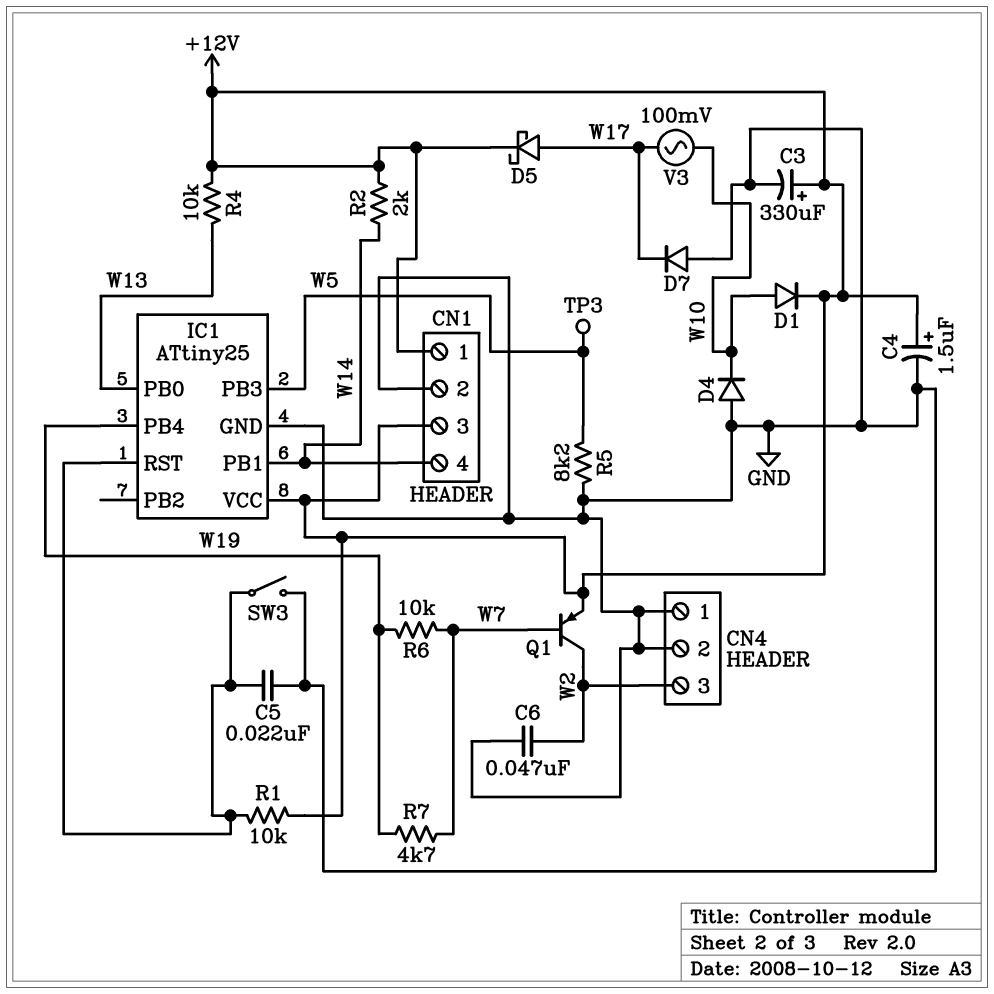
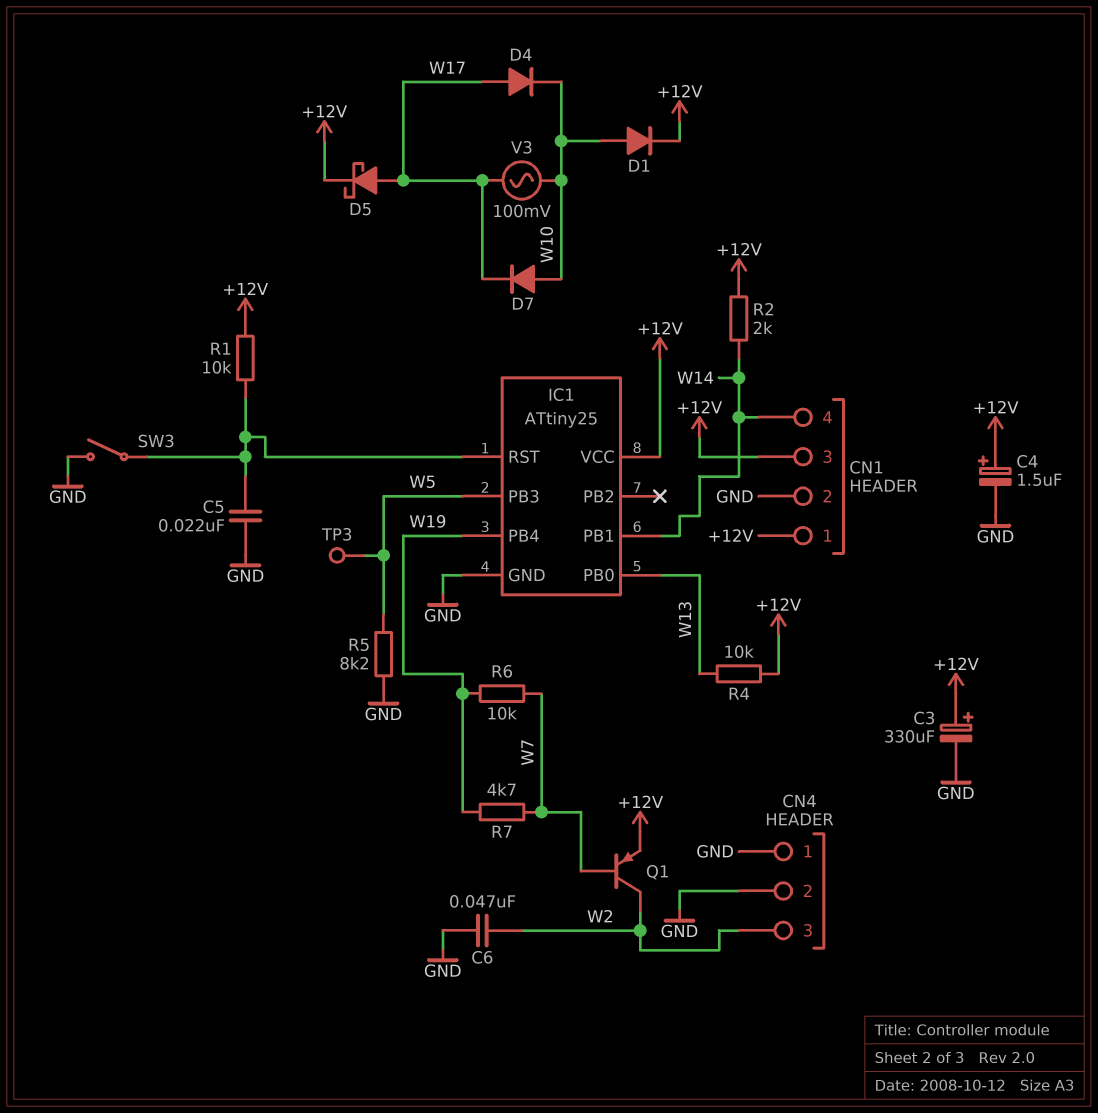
D4: diode (A GND, K W10) -> diode (A W17, K W10)
D7: diode (A GND, K W17) -> diode (A W10, K W17)

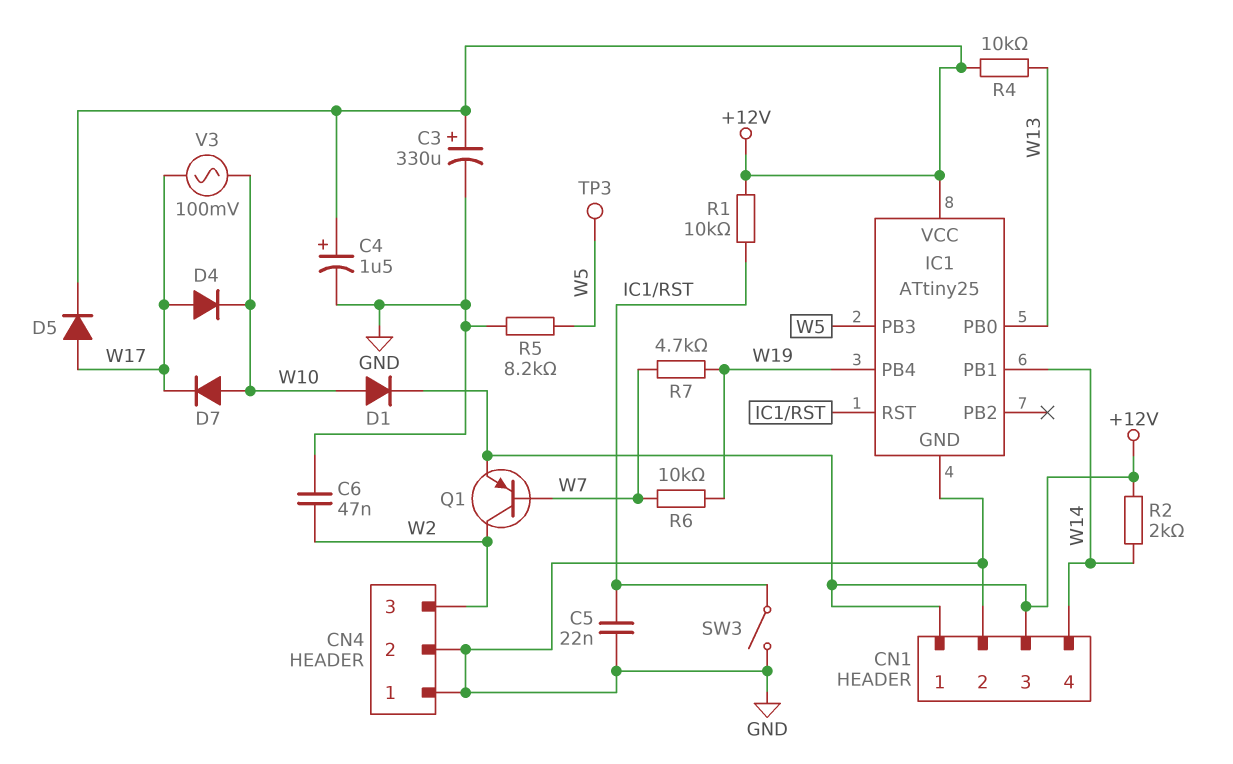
D5: schottky (A W17, K +12V) -> diode (A W17, K +12V)

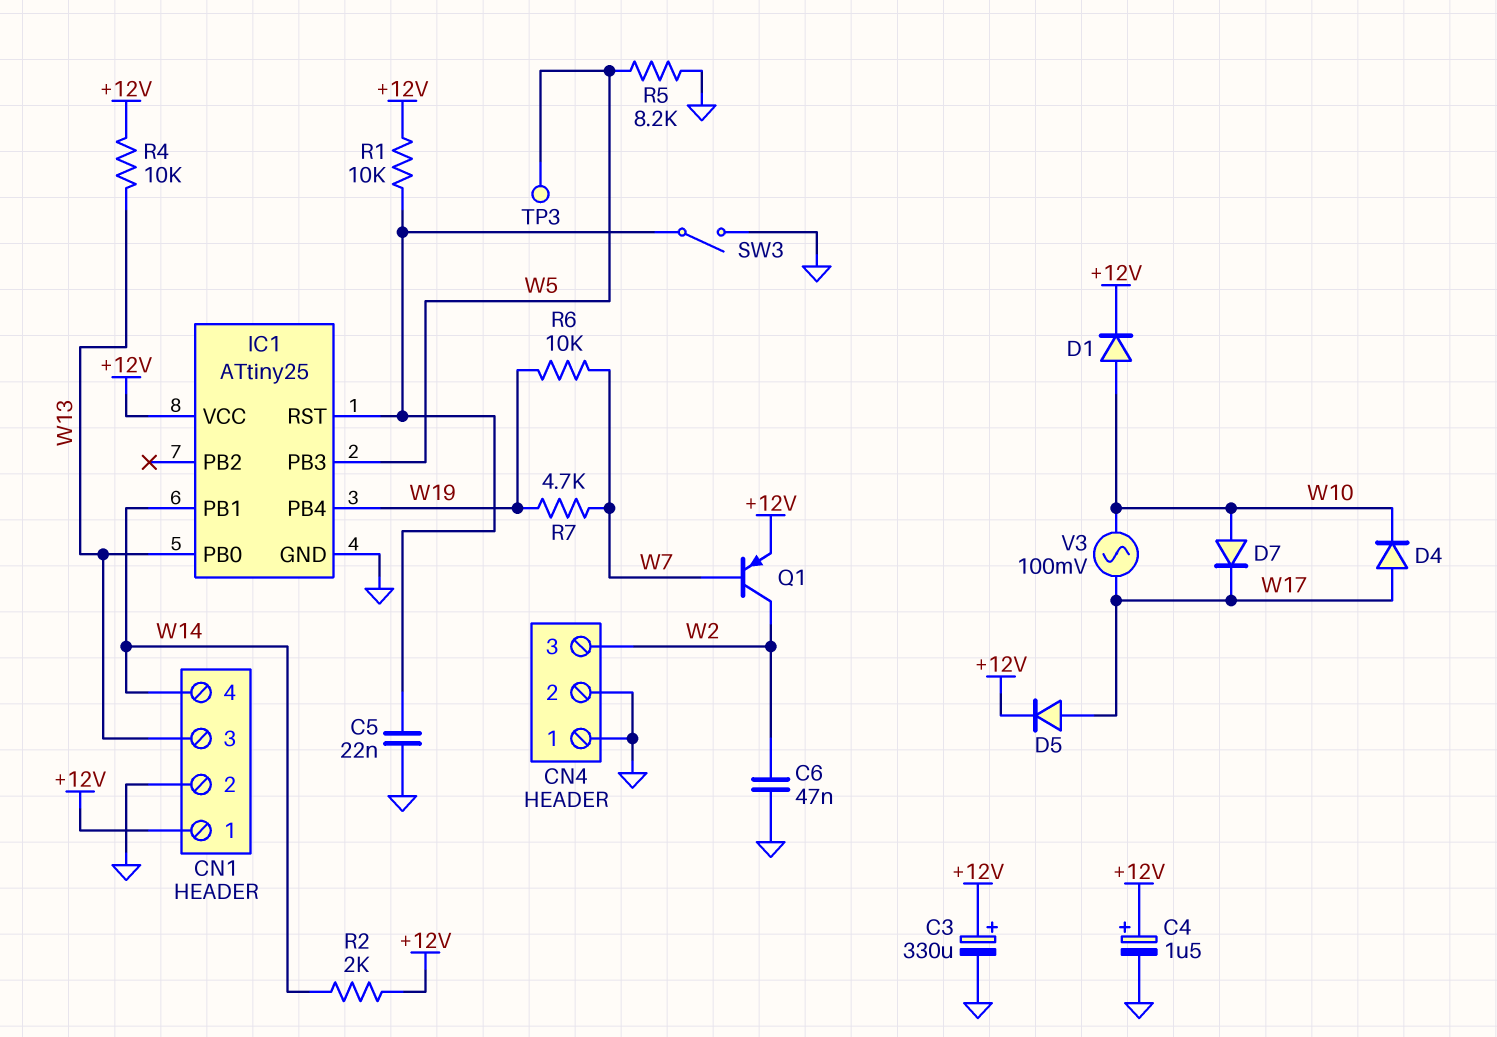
CN1 pin 3: +12V -> W13

